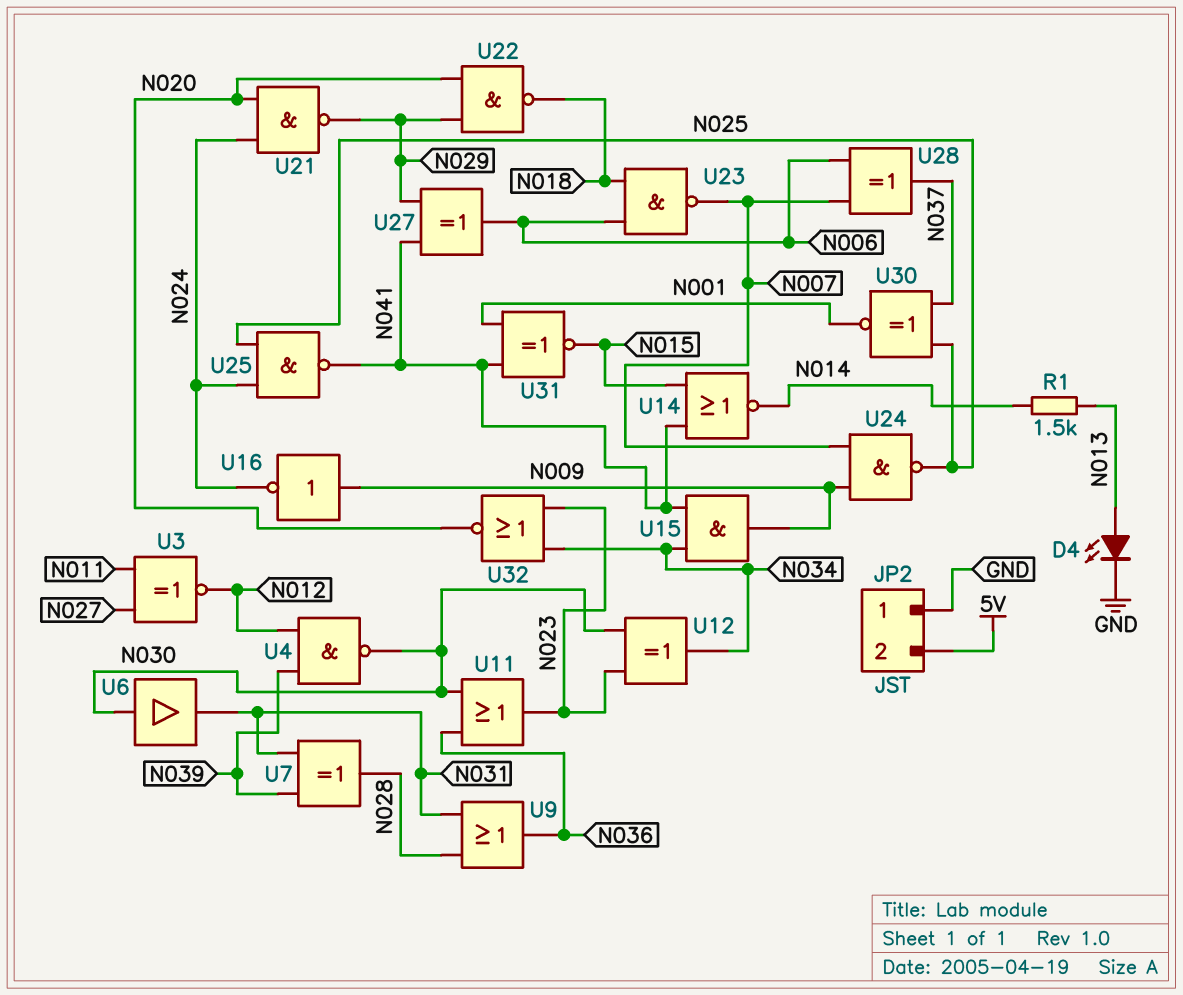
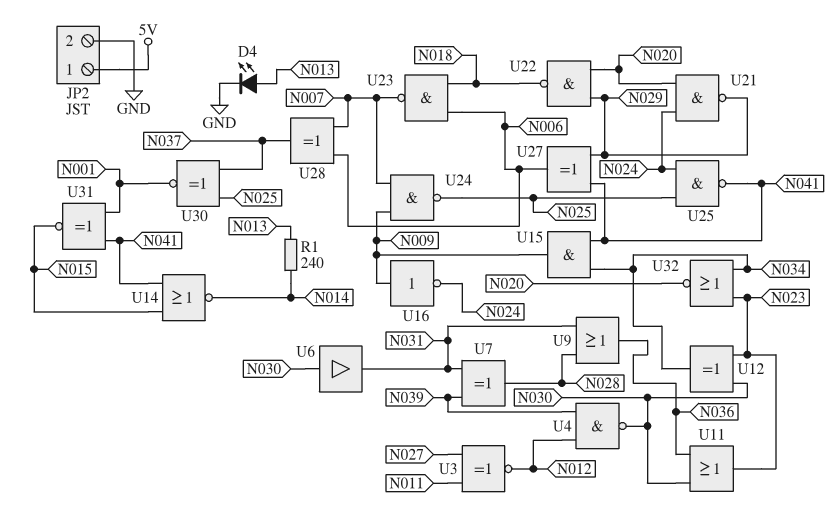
JP2 pin 1: GND -> 5V
JP2 pin 2: 5V -> GND
R1: 1.5k (N013, N014) -> 240 (N013, N014)

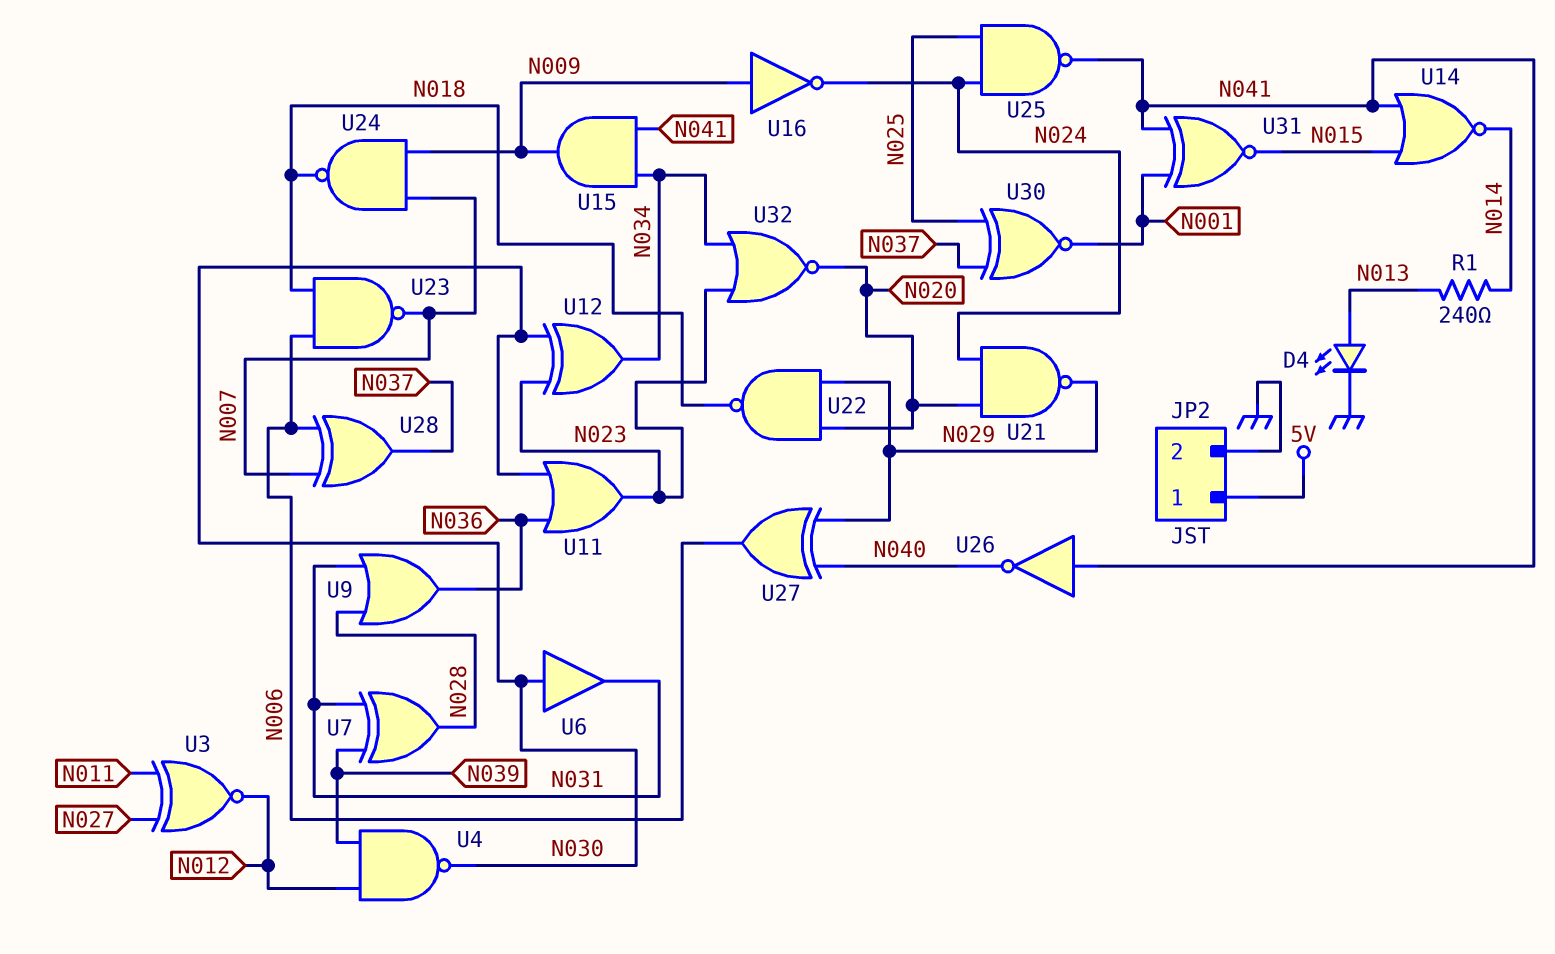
U24: NAND (in N007, in N009, out N025) -> NAND (in N007, in N009, out N018)
U26: none -> NOT (in N041, out N040)
U27: XOR (in N029, in N041, out N006) -> XOR (in N029, in N040, out N006)

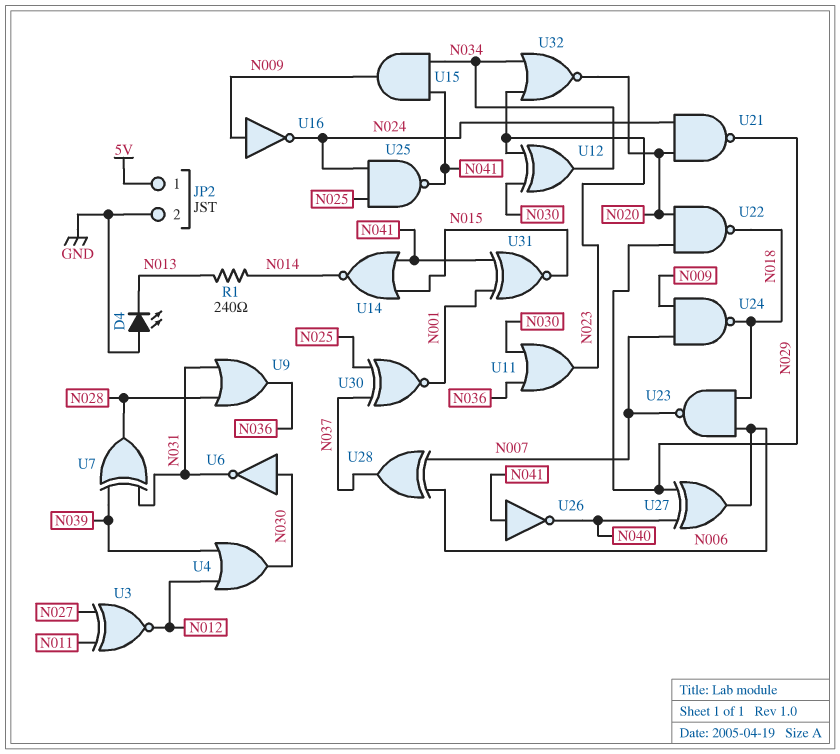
D4: LED (A N013, K GND) -> LED (A GND, K N013)
U4: NAND (in N012, in N039, out N030) -> OR (in N012, in N039, out N030)
U6: buffer (in N030, out N031) -> NOT (in N030, out N031)

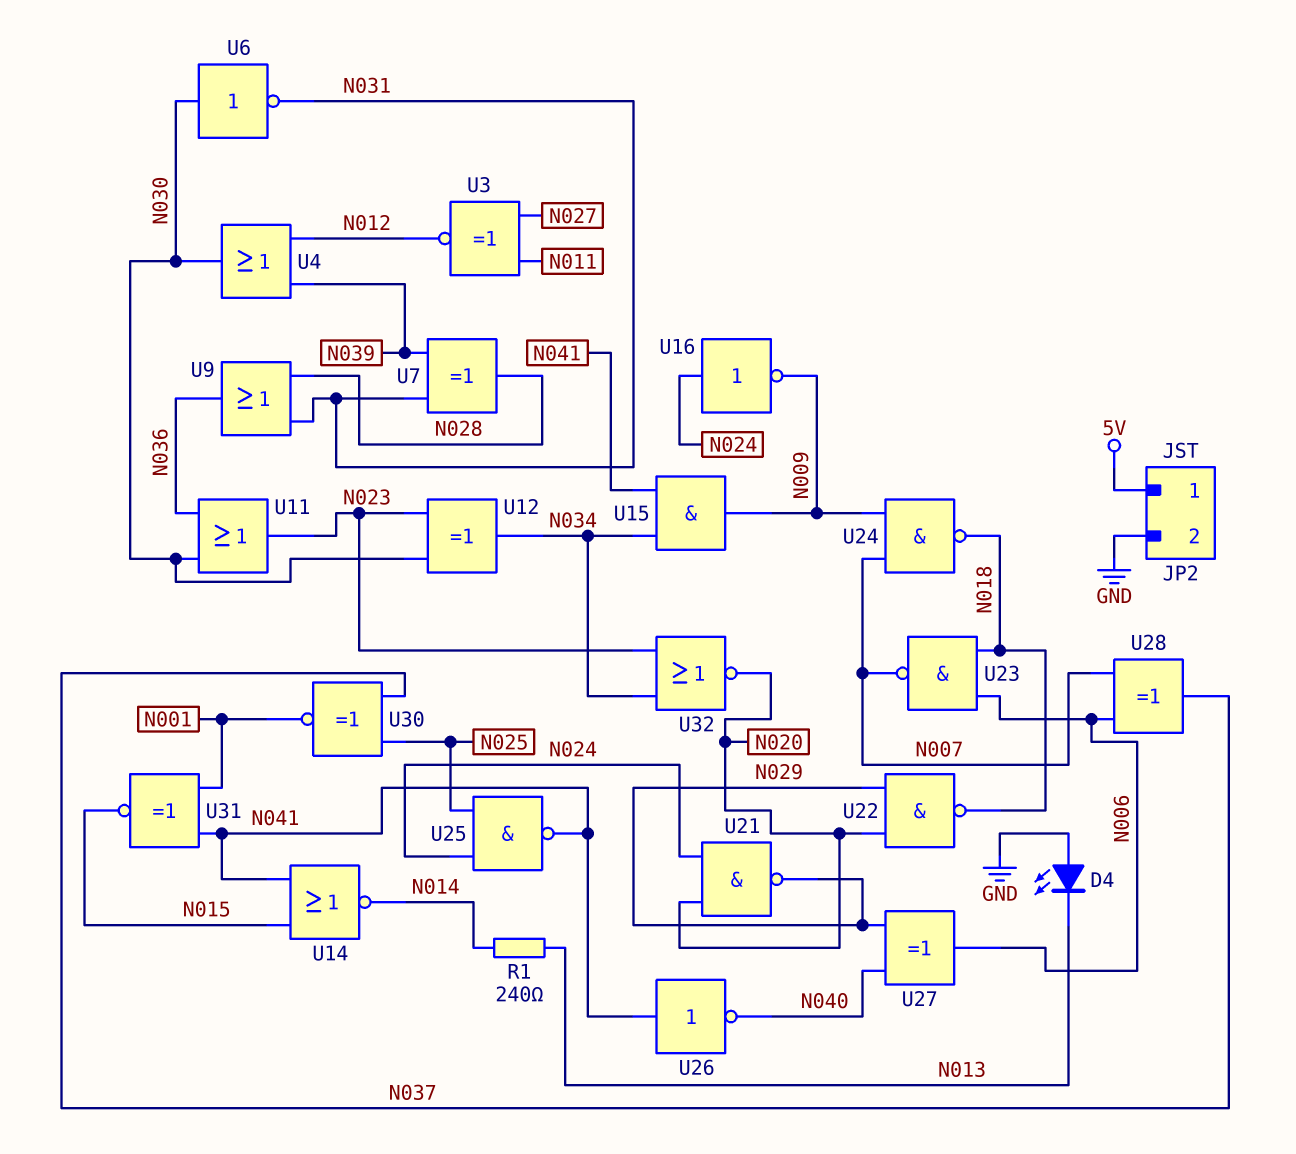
U16: NOT (in N009, out N024) -> NOT (in N024, out N009)

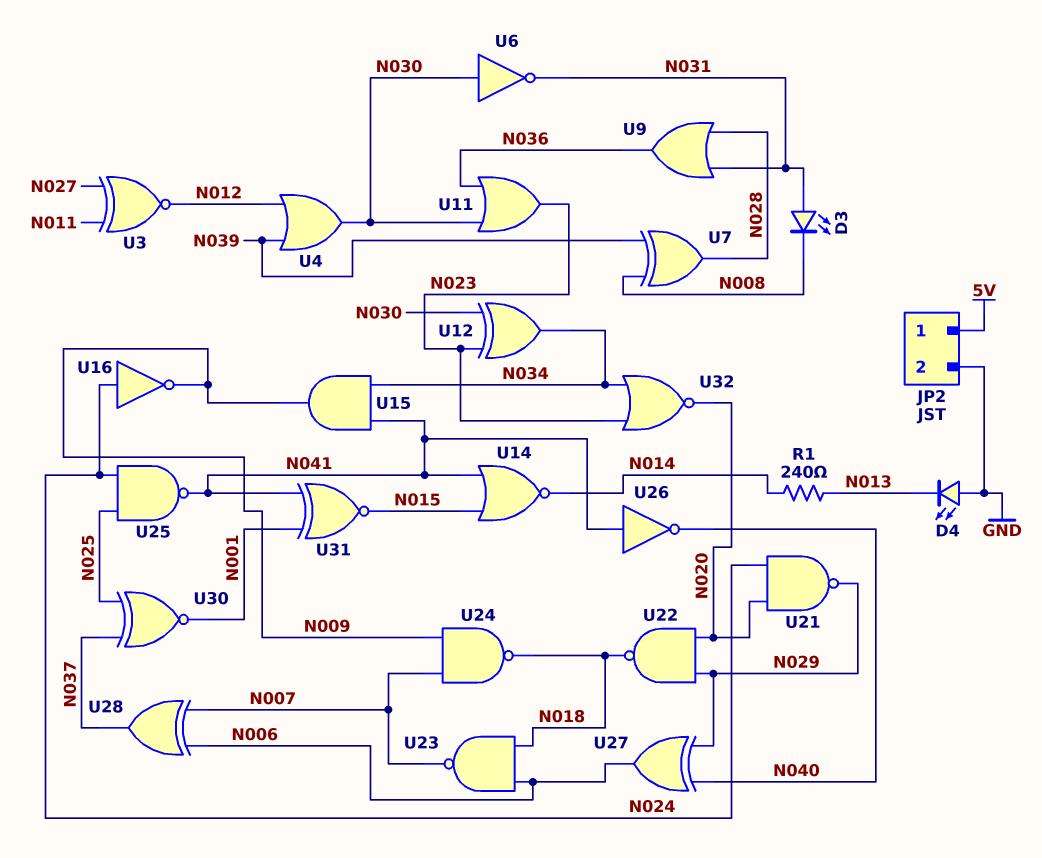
D3: none -> LED (A N031, K N008)
U7: XOR (in N031, in N039, out N028) -> XOR (in N008, in N039, out N028)

